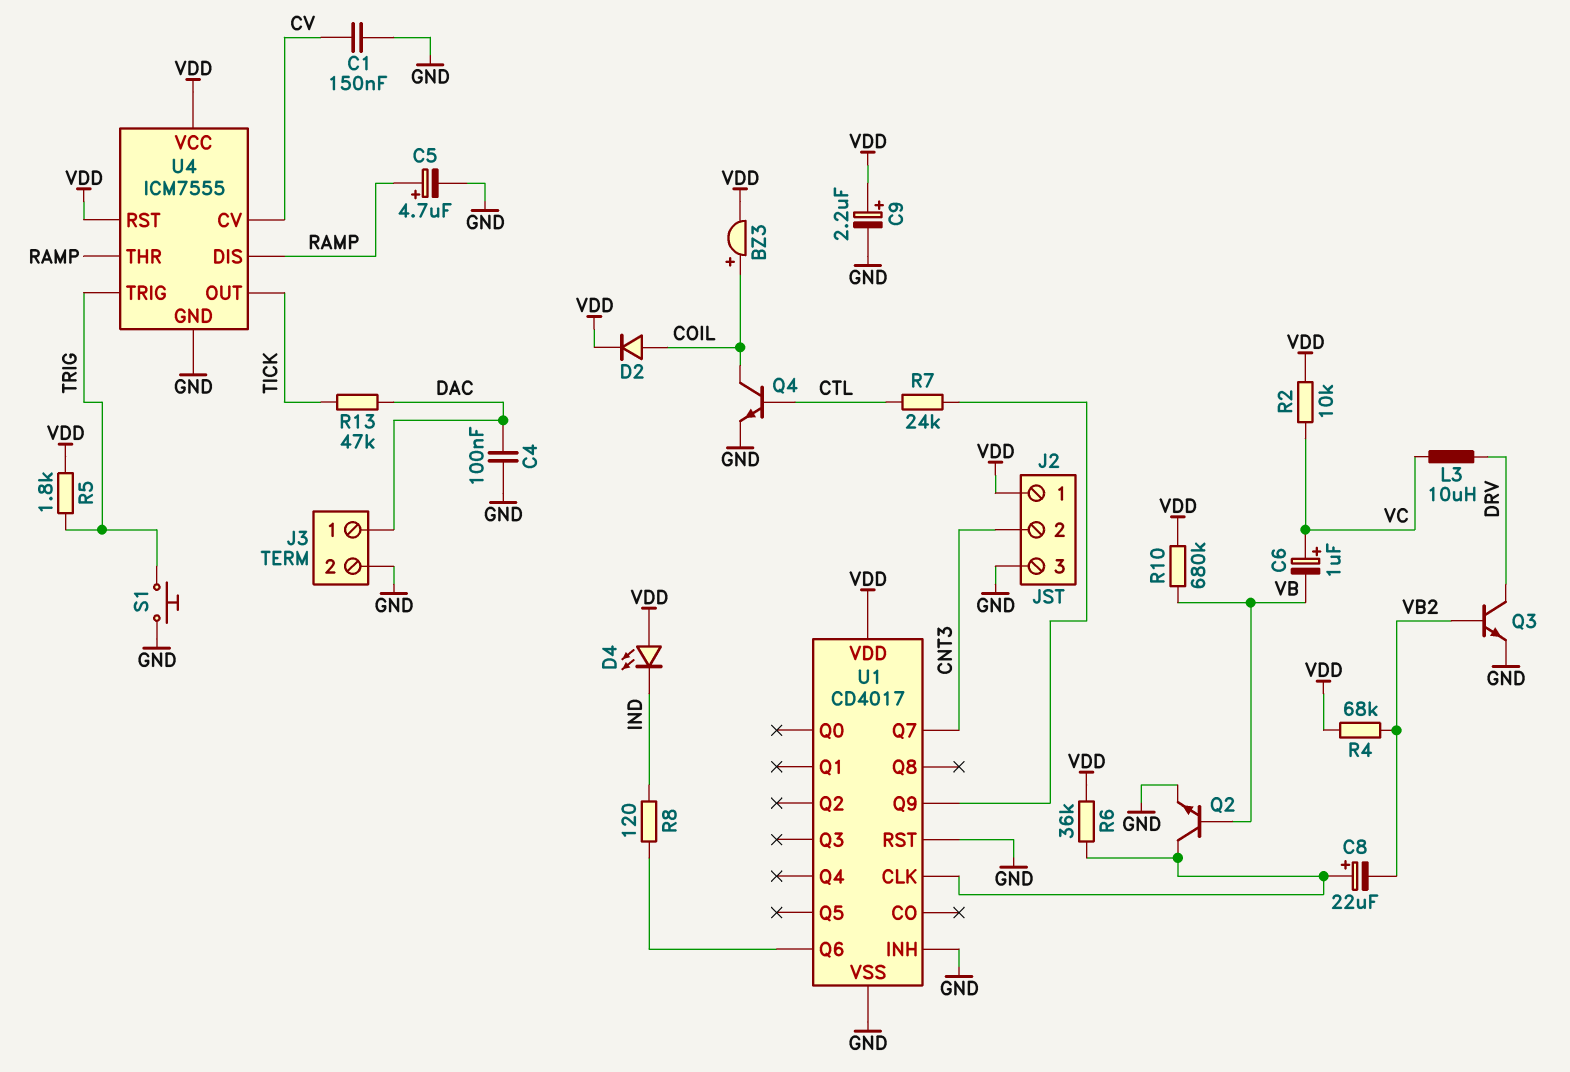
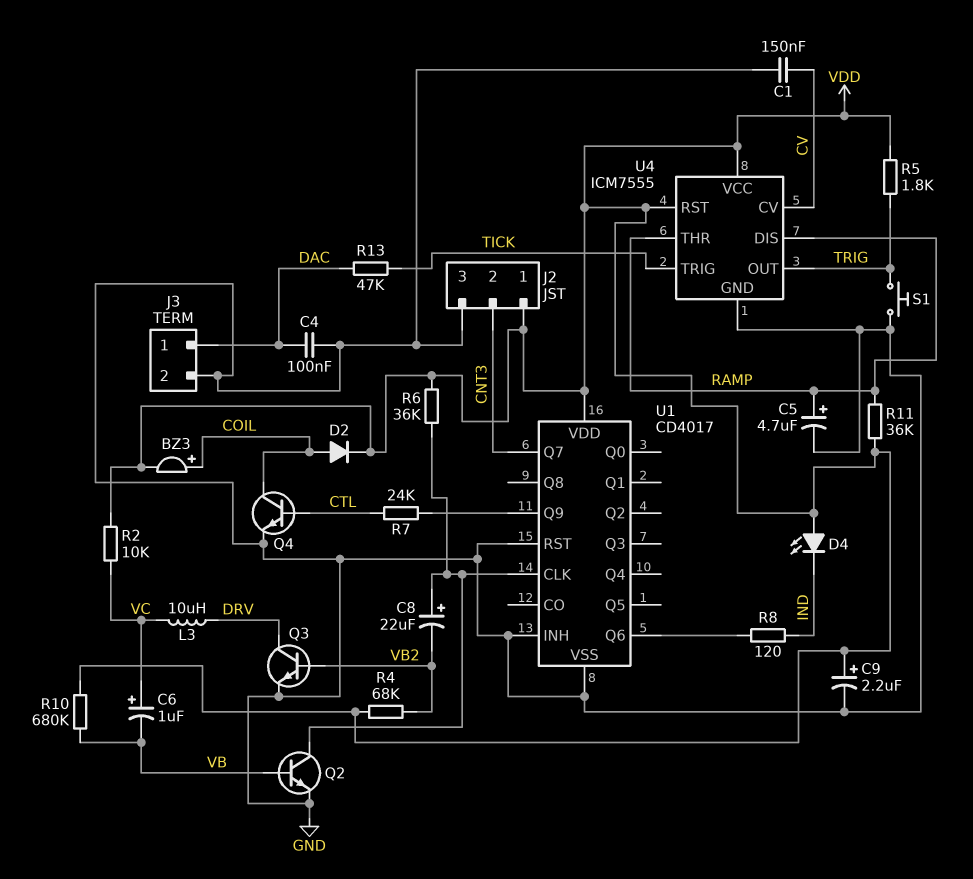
R11: none -> 36k (RAMP, VDD)
U4 pin OUT: TICK -> TRIG
U4 pin TRIG: TRIG -> TICK

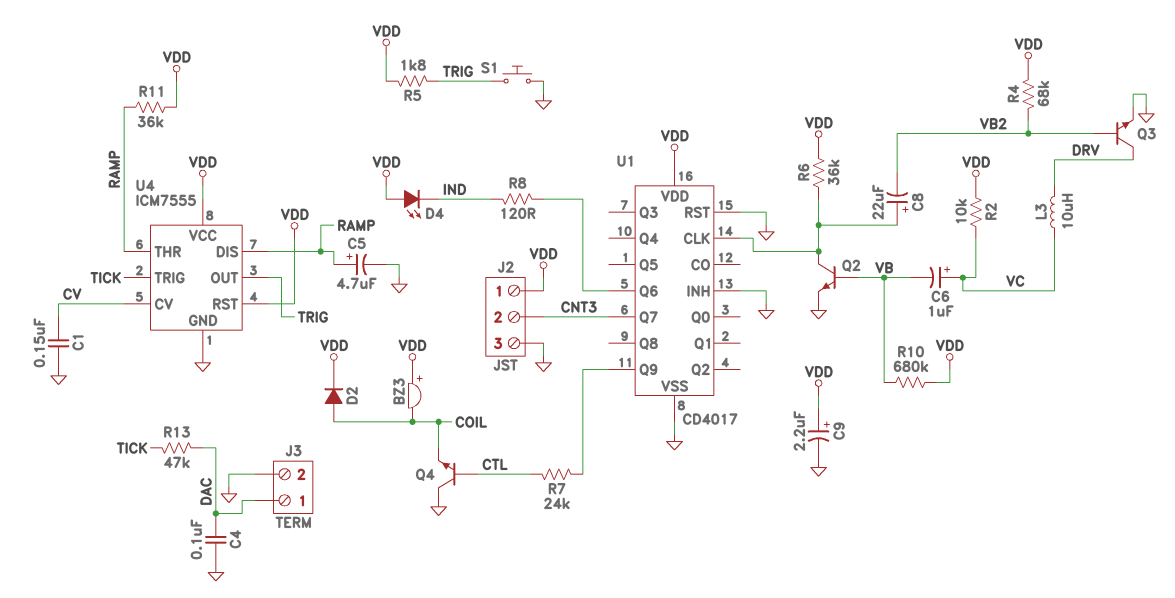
BZ3: buzzer (plus COIL, minus VDD) -> buzzer (plus VDD, minus COIL)
Q4: NPN (B CTL, C COIL, E GND) -> NPN (B CTL, C GND, E COIL)

